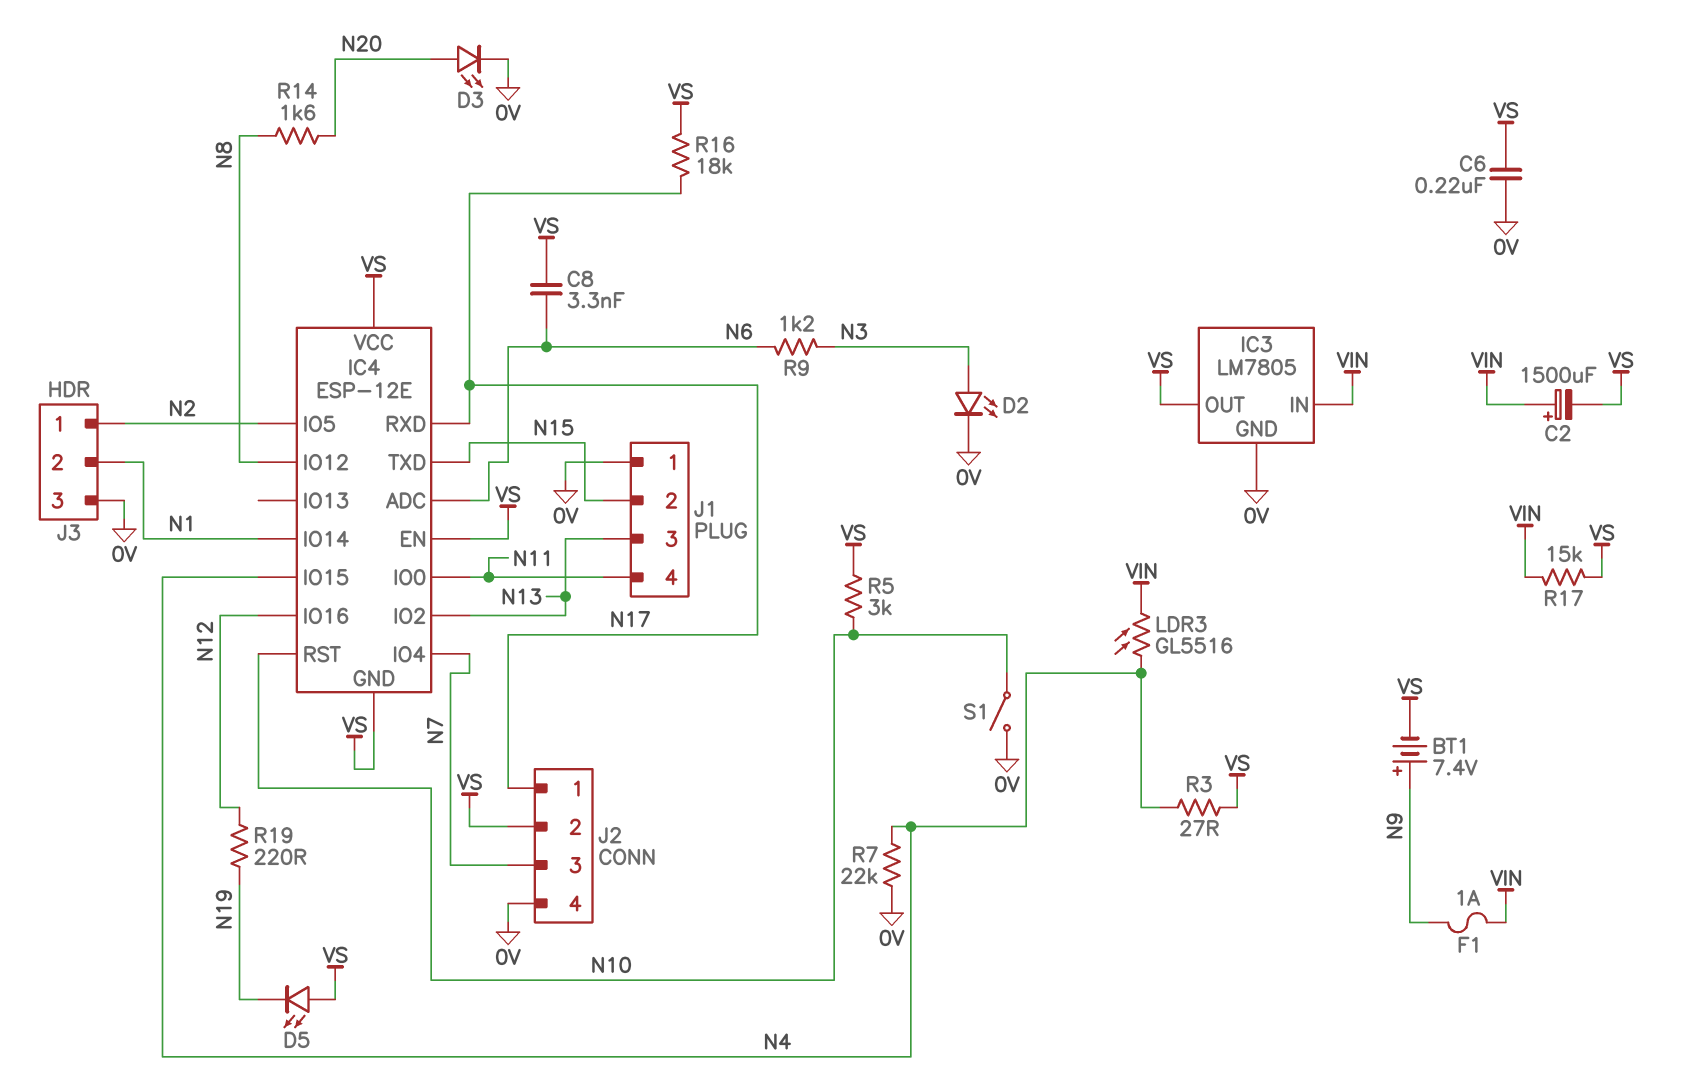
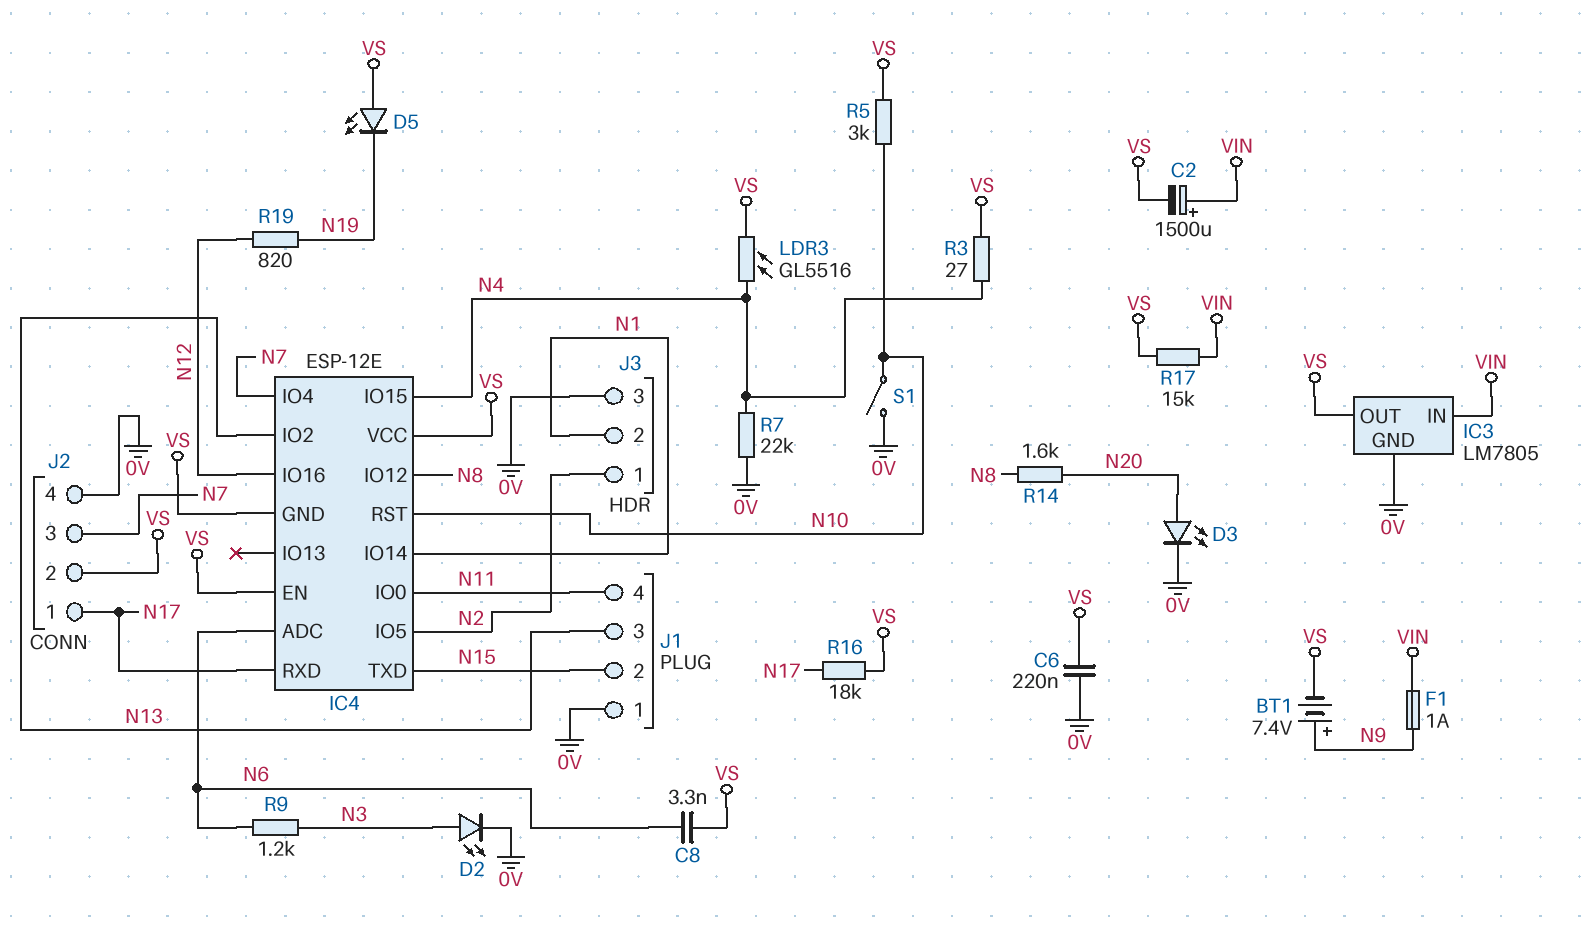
LDR3: GL5516 (N4, VIN) -> GL5516 (N4, VS)
R19: 220 (N12, N19) -> 820 (N12, N19)

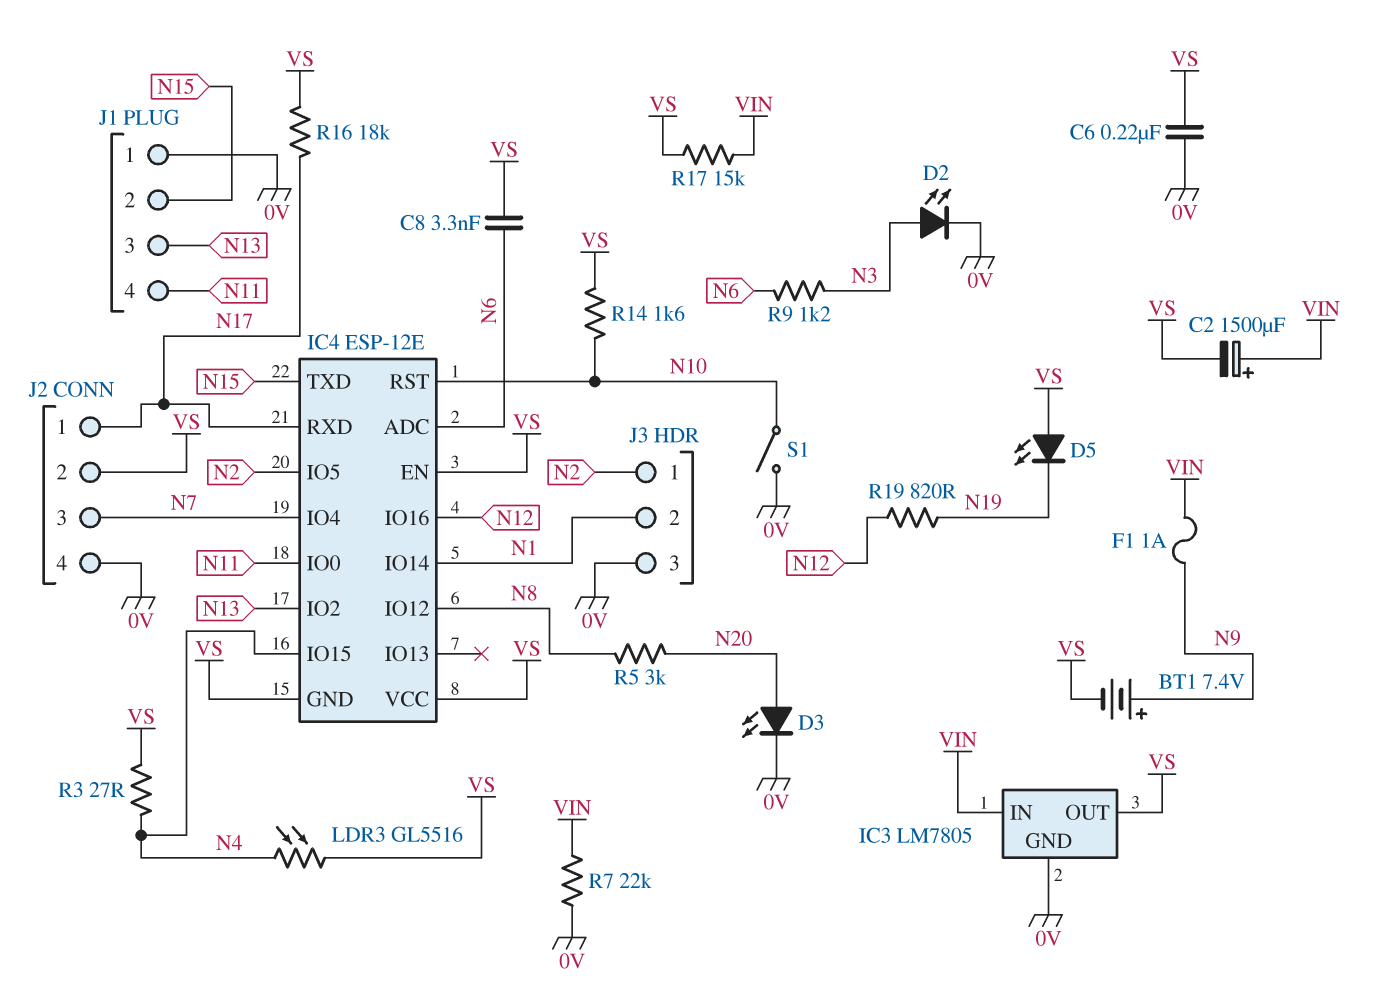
R5: 3k (N10, VS) -> 3k (N8, N20)
R7: 22k (0V, N4) -> 22k (0V, VIN)
R14: 1.6k (N8, N20) -> 1.6k (N10, VS)

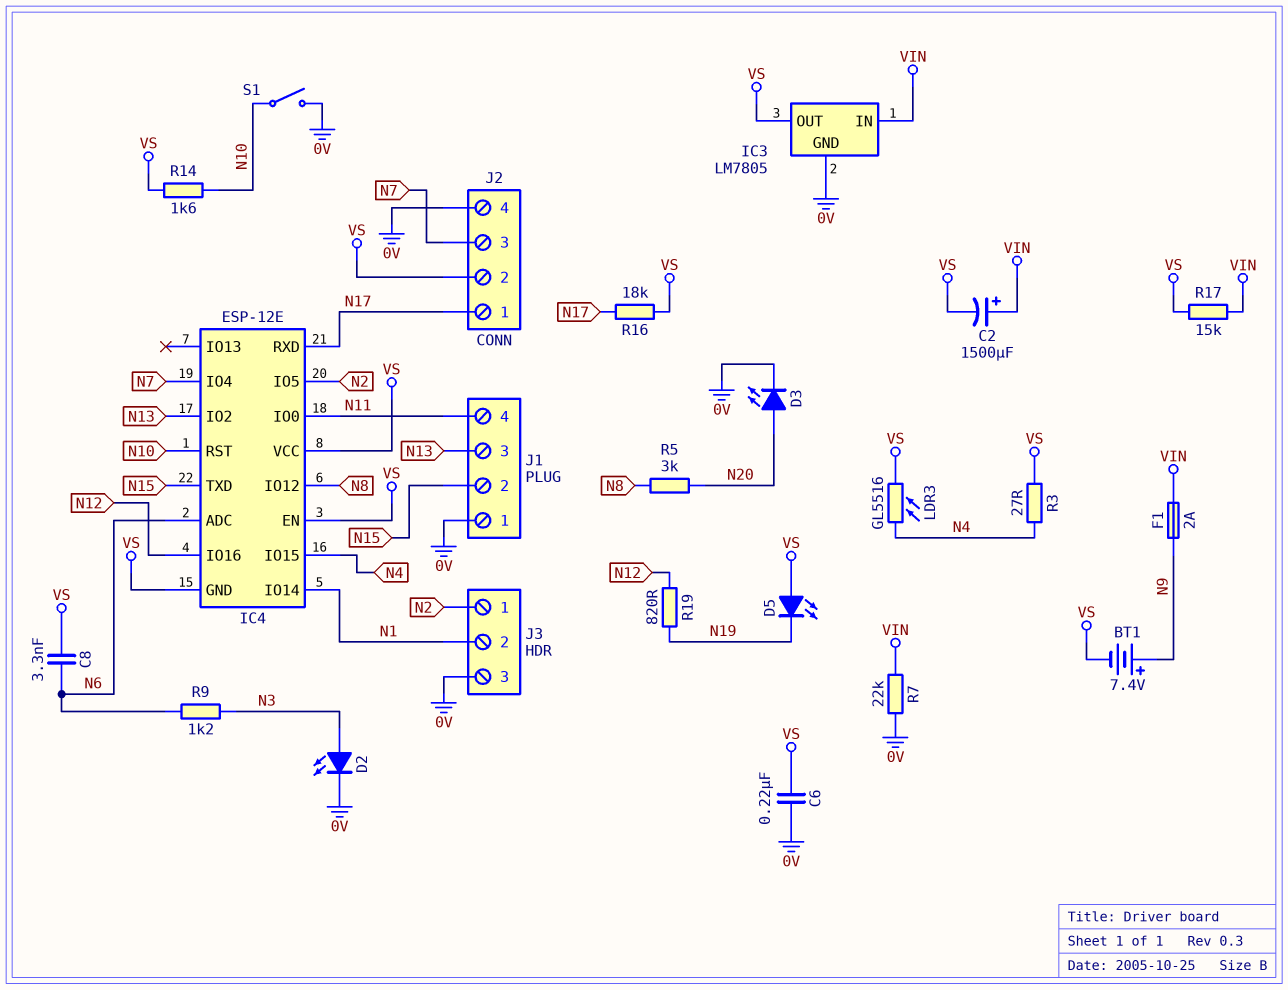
F1: 1A (N9, VIN) -> 2A (N9, VIN)

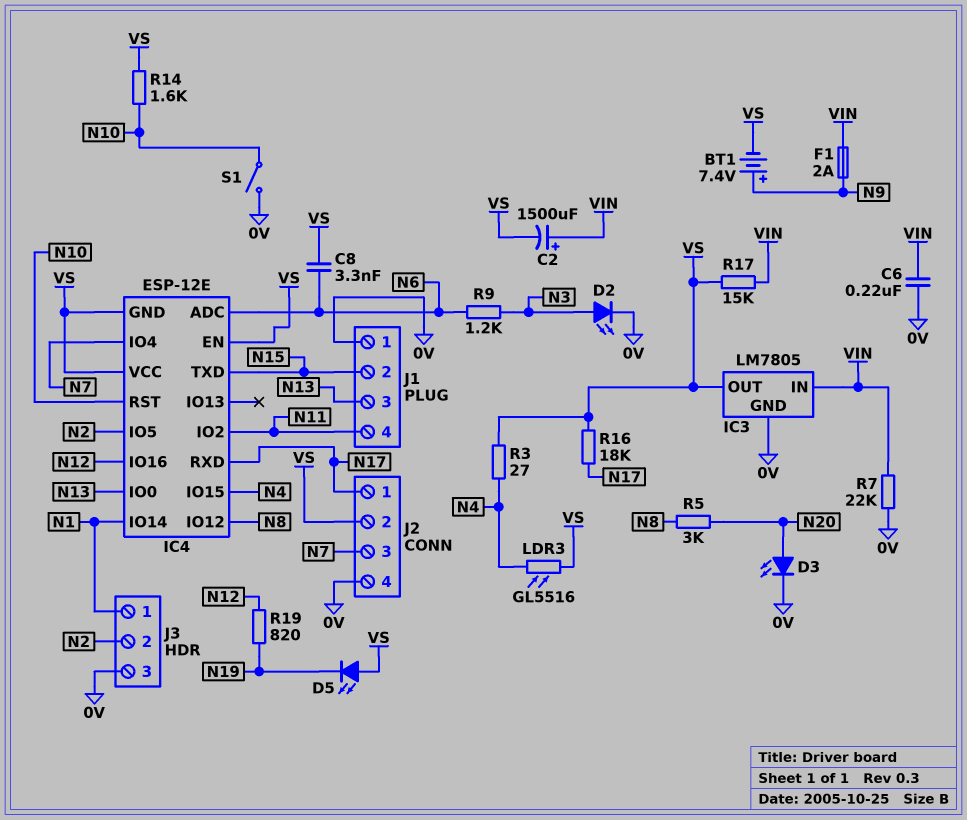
C6: 220nF (0V, VS) -> 220nF (0V, VIN)
IC4 pin IO0: N11 -> N13
IC4 pin IO2: N13 -> N11
J3 pin 1: N2 -> N1
J3 pin 2: N1 -> N2

